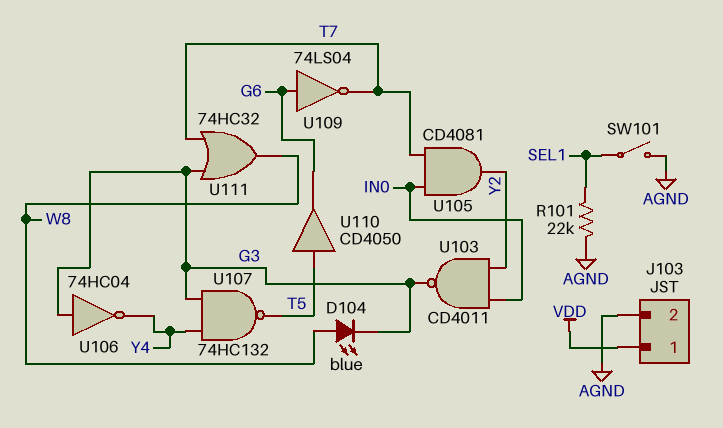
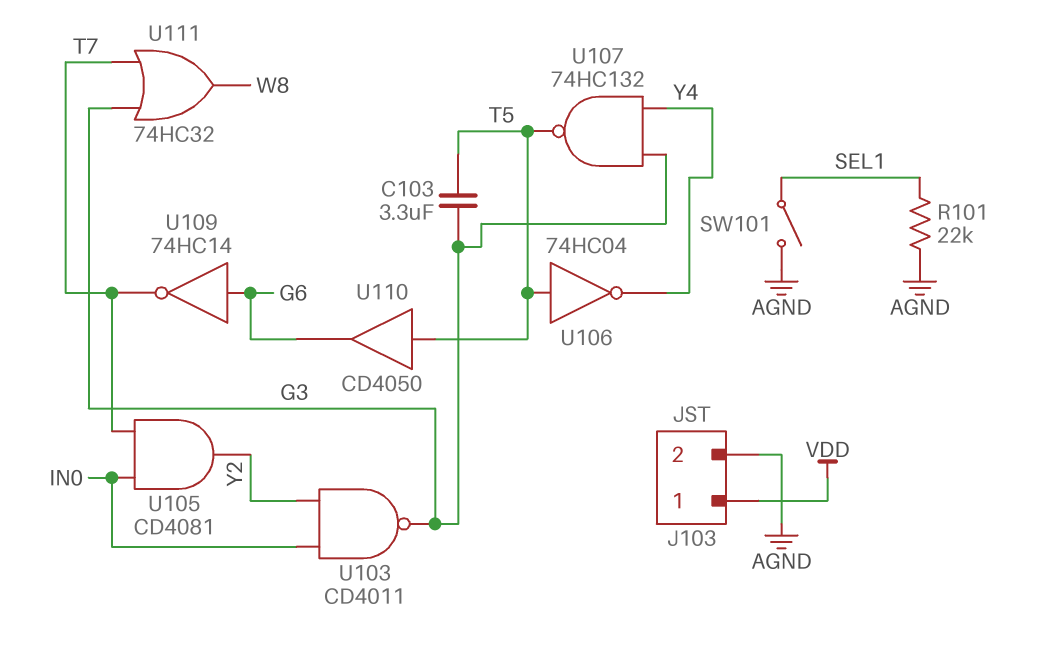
C103: none -> 3.3uF (G3, T5)
D104: LED blue (A W8, K G3) -> none
U106: NOT 74HC04 (in G3, out Y4) -> NOT 74HC04 (in T5, out Y4)
U109: NOT 74LS04 (in G6, out T7) -> NOT 74HC14 (in G6, out T7)

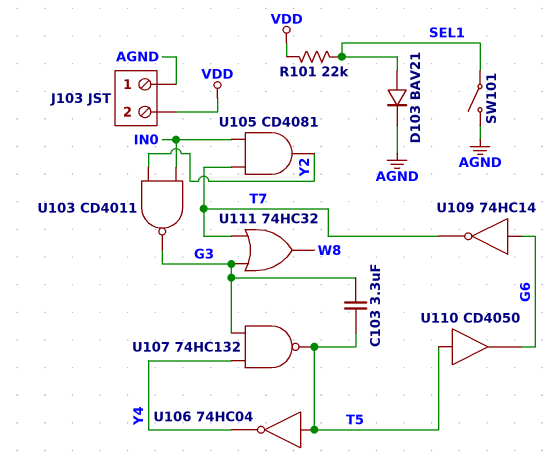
D103: none -> diode BAV21 (A SEL1, K AGND)
J103 pin 1: VDD -> AGND
J103 pin 2: AGND -> VDD
R101: 22k (AGND, SEL1) -> 22k (SEL1, VDD)

